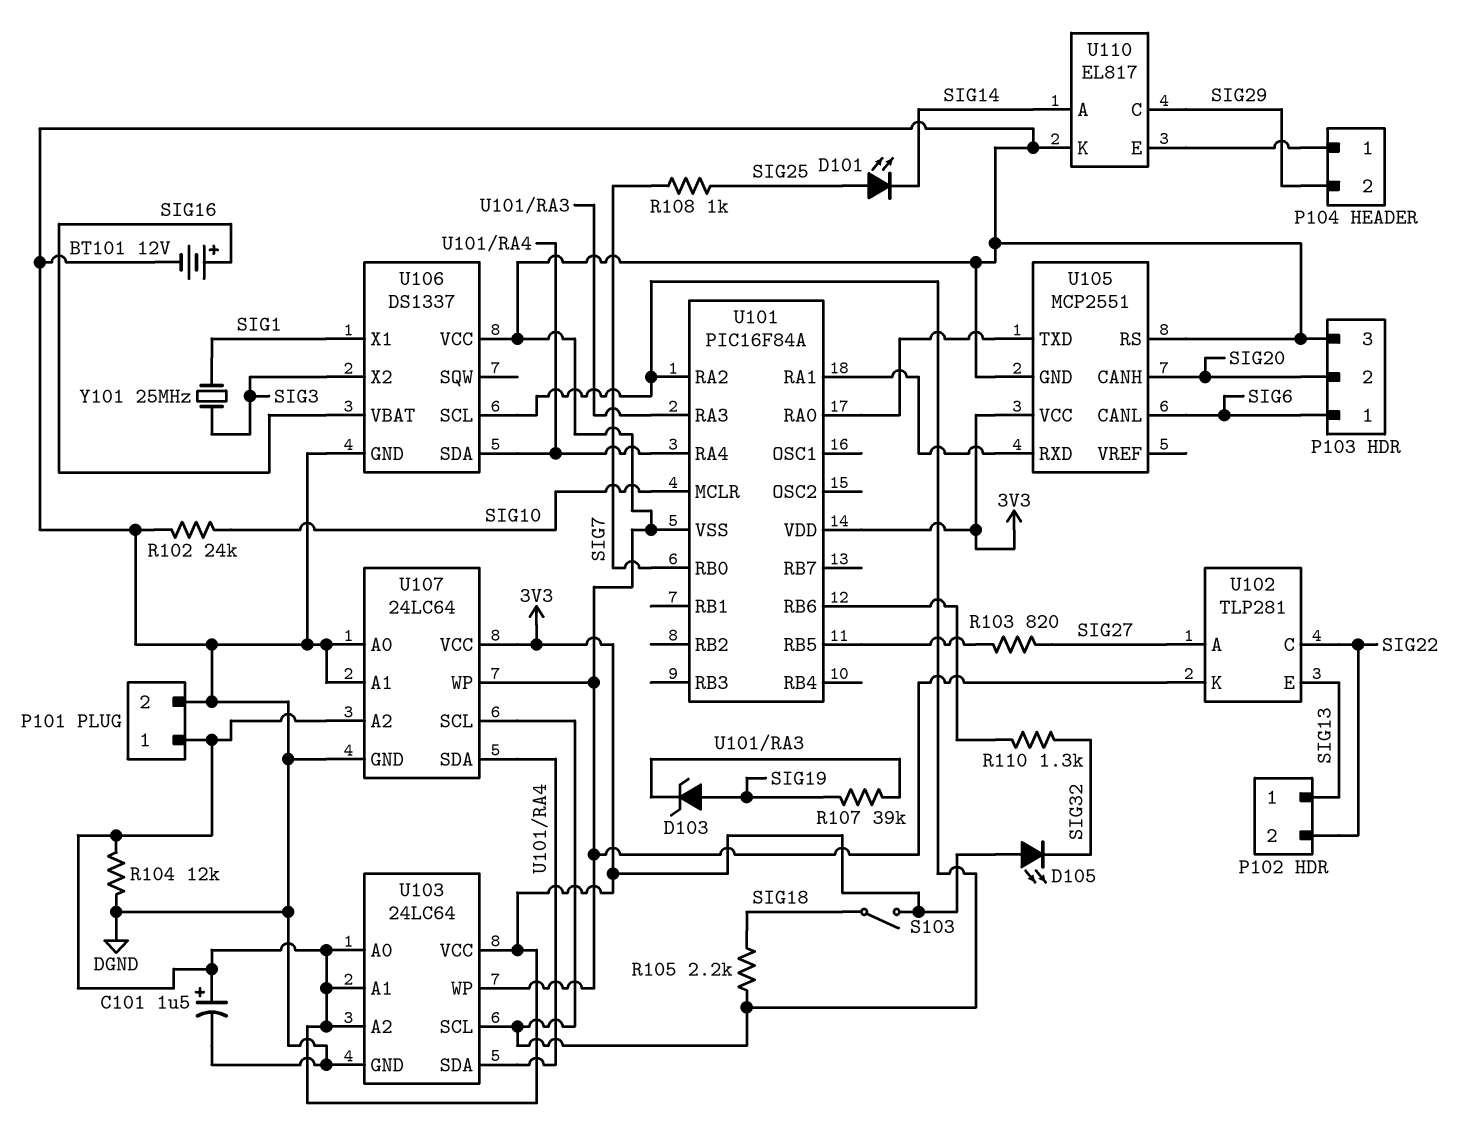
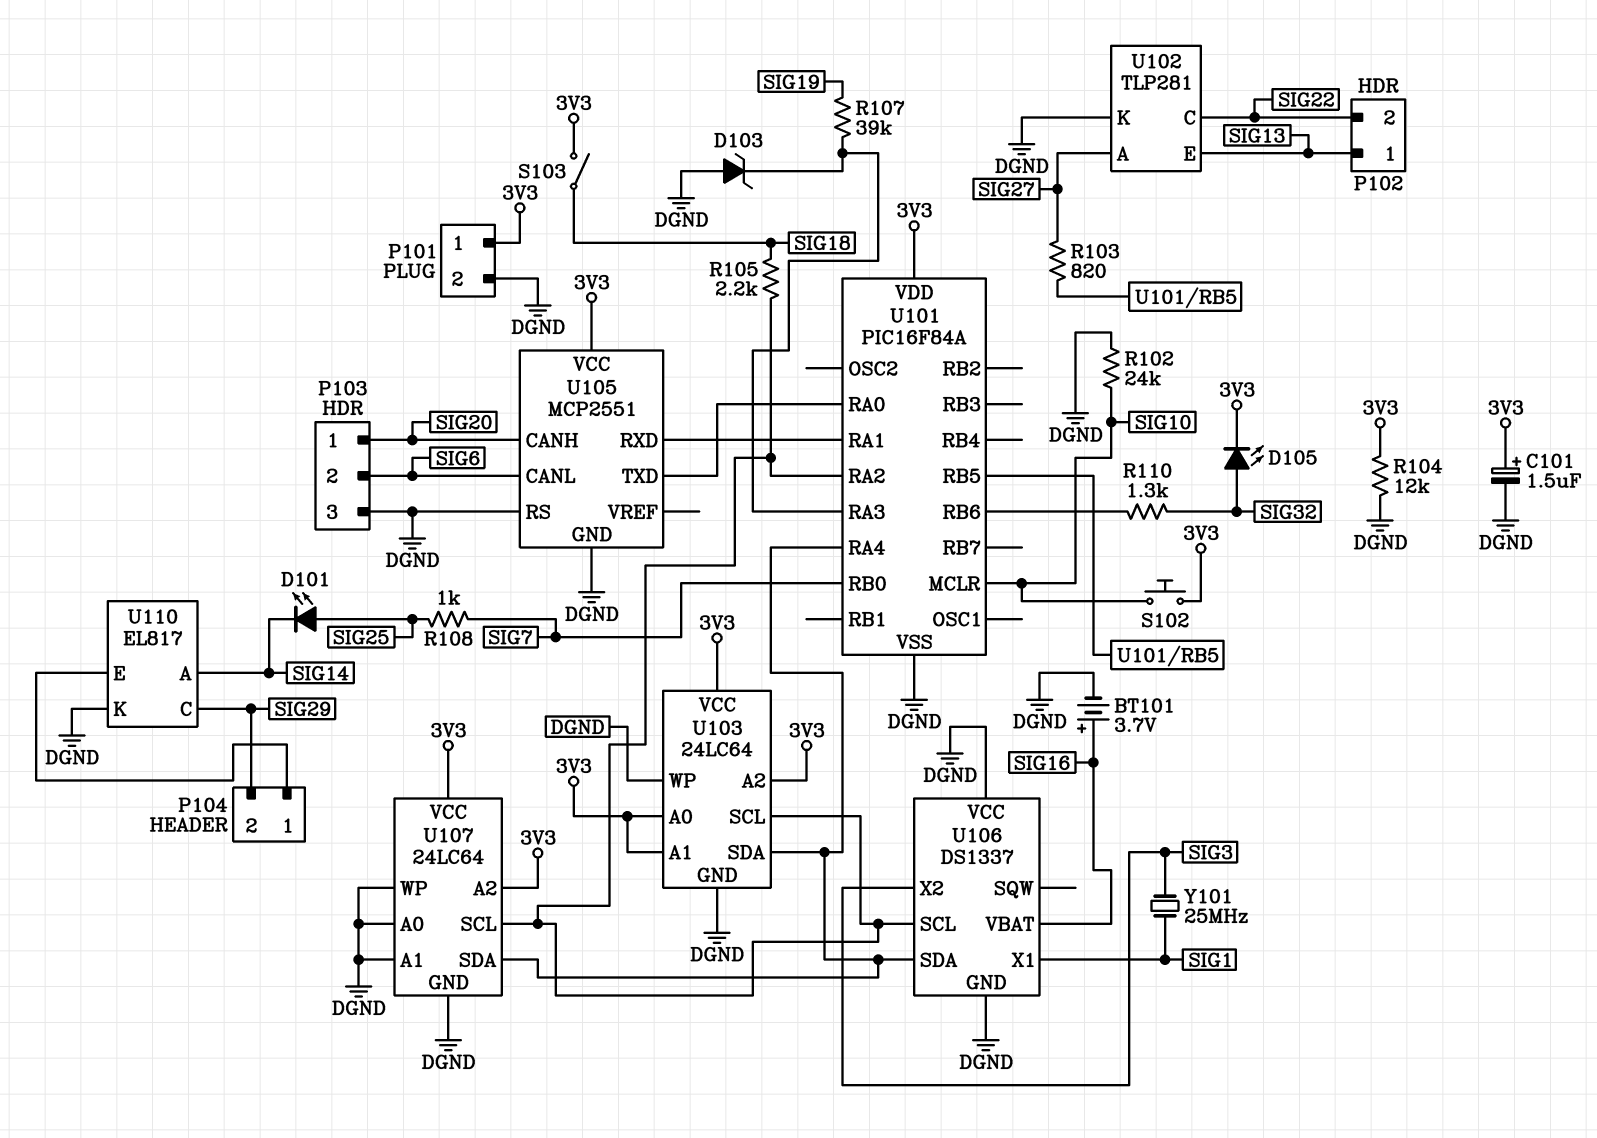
BT101: 12V (plus SIG16, minus DGND) -> 3.7V (plus SIG16, minus DGND)
D103: zener (A SIG19, K U101/RA3) -> zener (A DGND, K U101/RA3)
D105: LED (A 3V3, K SIG32) -> LED (A SIG32, K 3V3)
P103 pin 1: SIG6 -> SIG20
P103 pin 2: SIG20 -> SIG6
S102: none -> button (3V3, SIG10)

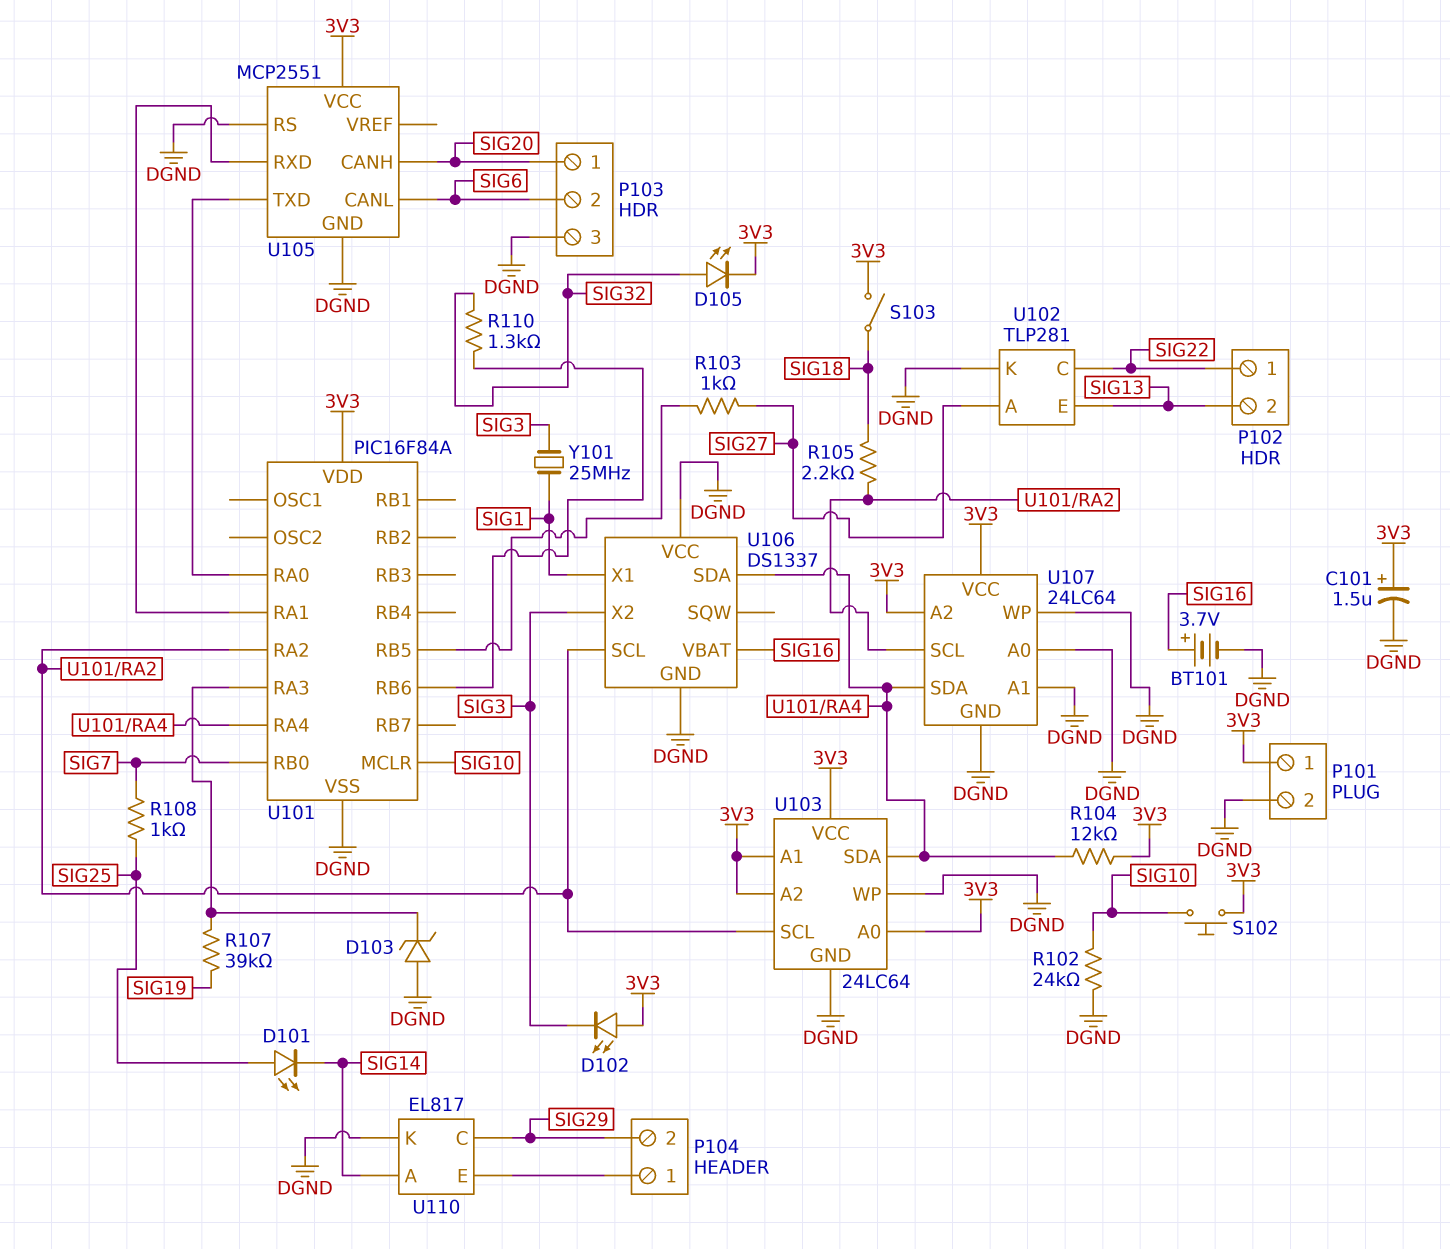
D102: none -> LED (A 3V3, K SIG3)
P102 pin 1: SIG13 -> SIG22
P102 pin 2: SIG22 -> SIG13
R103: 820 (SIG27, U101/RB5) -> 1k (SIG27, U101/RB5)
R104: 12k (3V3, DGND) -> 12k (3V3, U101/RA4)

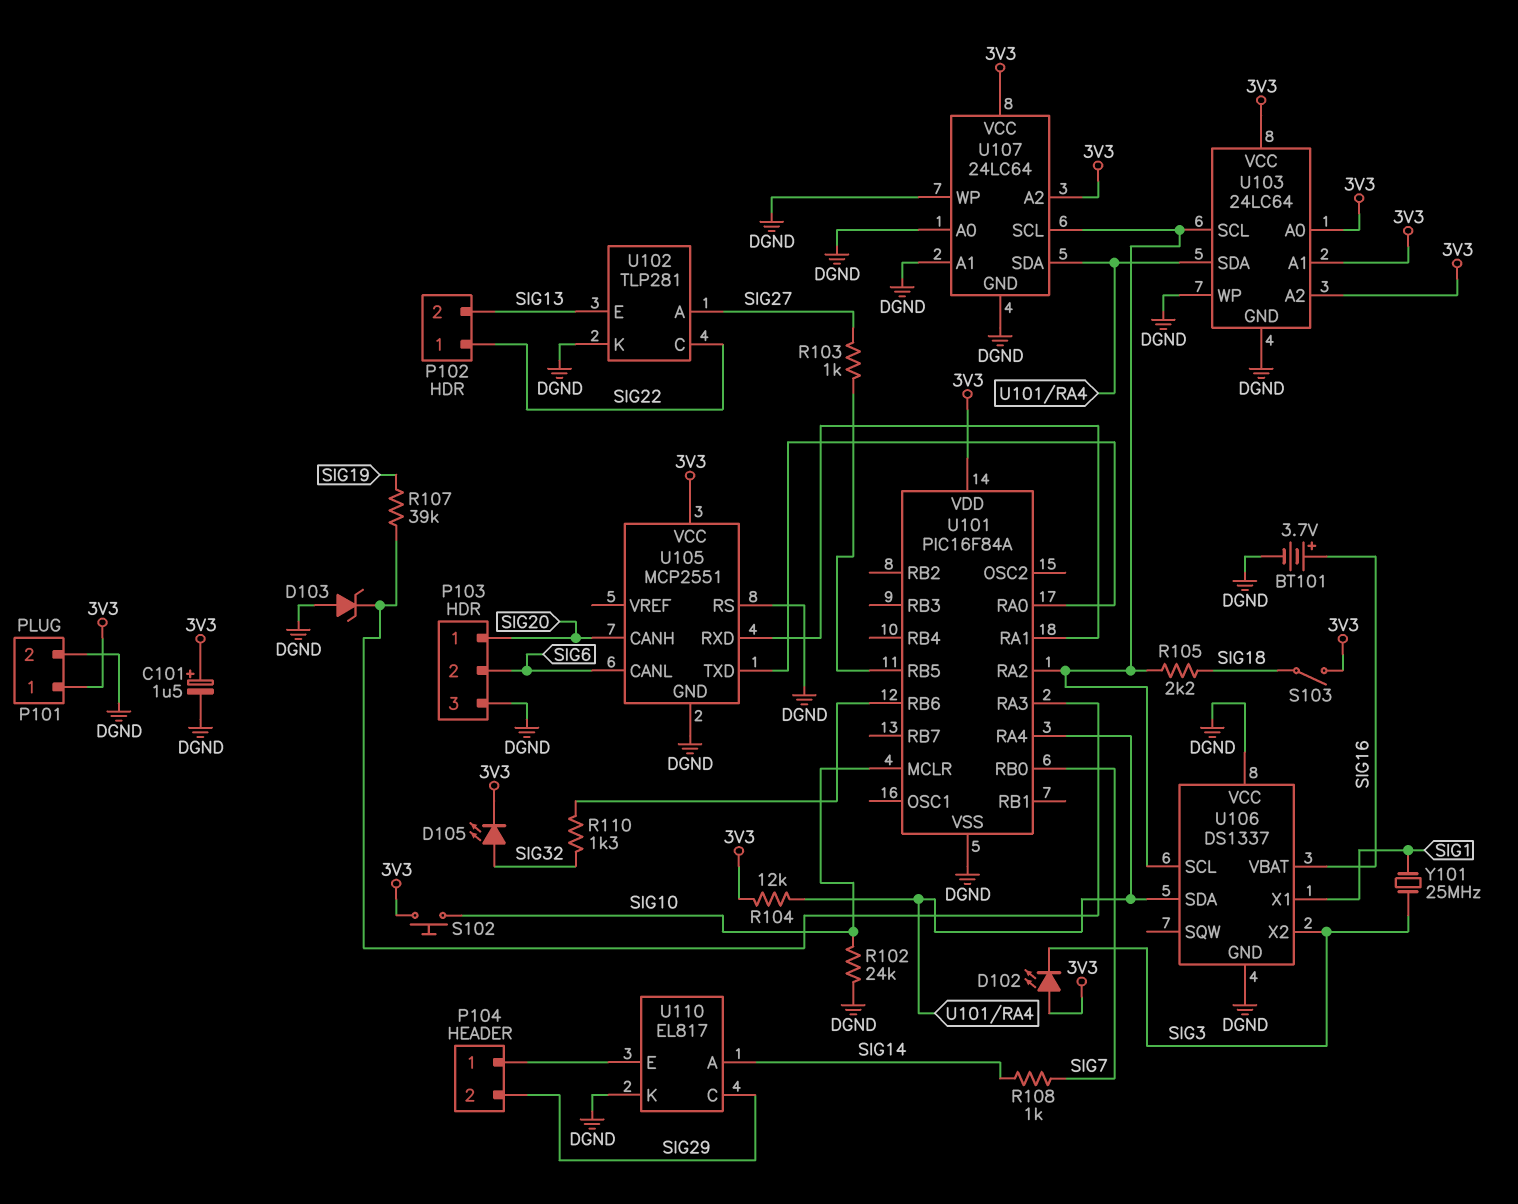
D101: LED (A SIG25, K SIG14) -> none
R108: 1k (SIG7, SIG25) -> 1k (SIG7, SIG14)

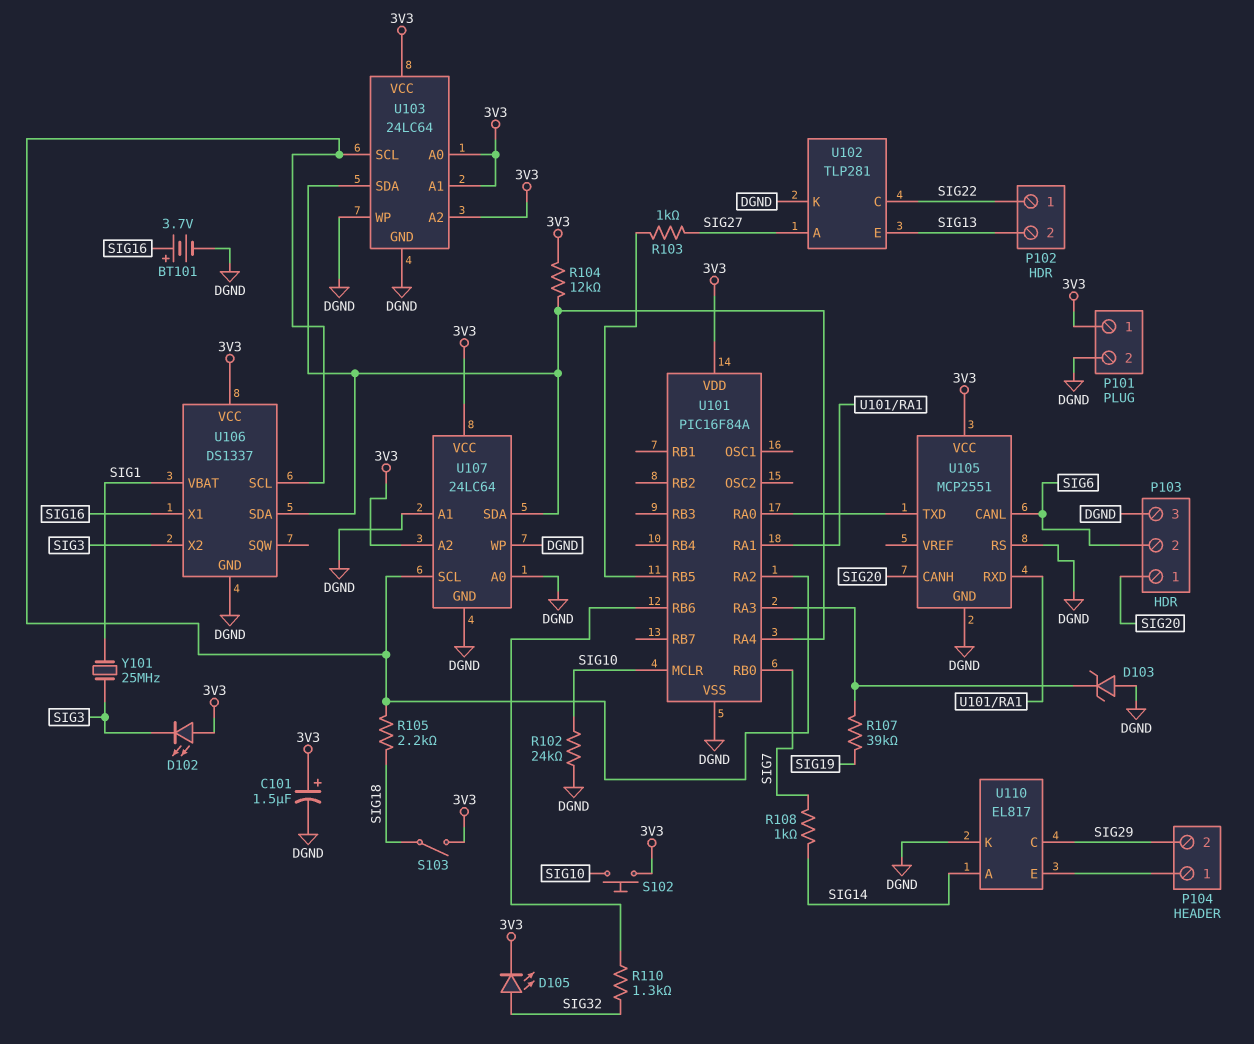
U106 pin VBAT: SIG16 -> SIG1
U106 pin VCC: DGND -> 3V3
U106 pin X1: SIG1 -> SIG16

